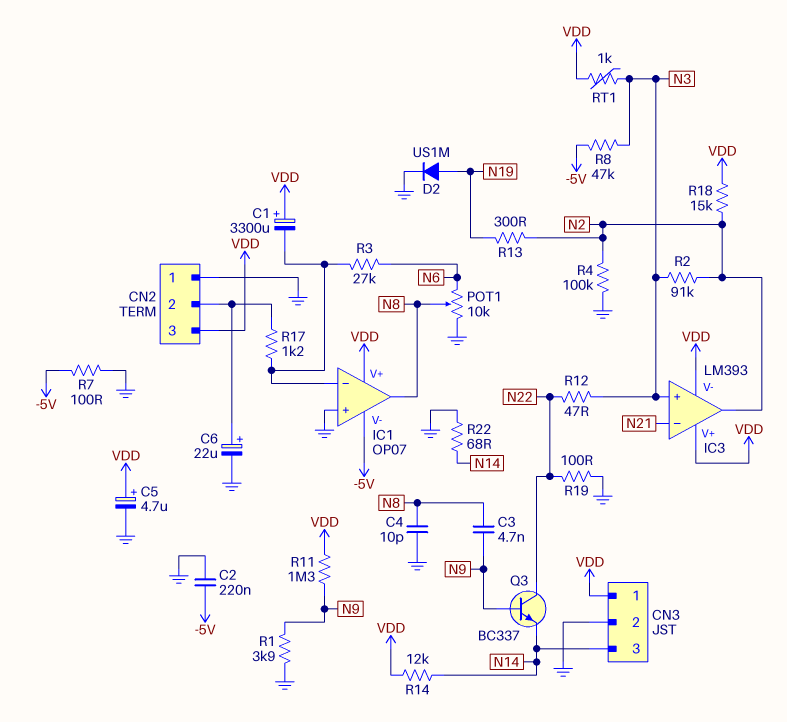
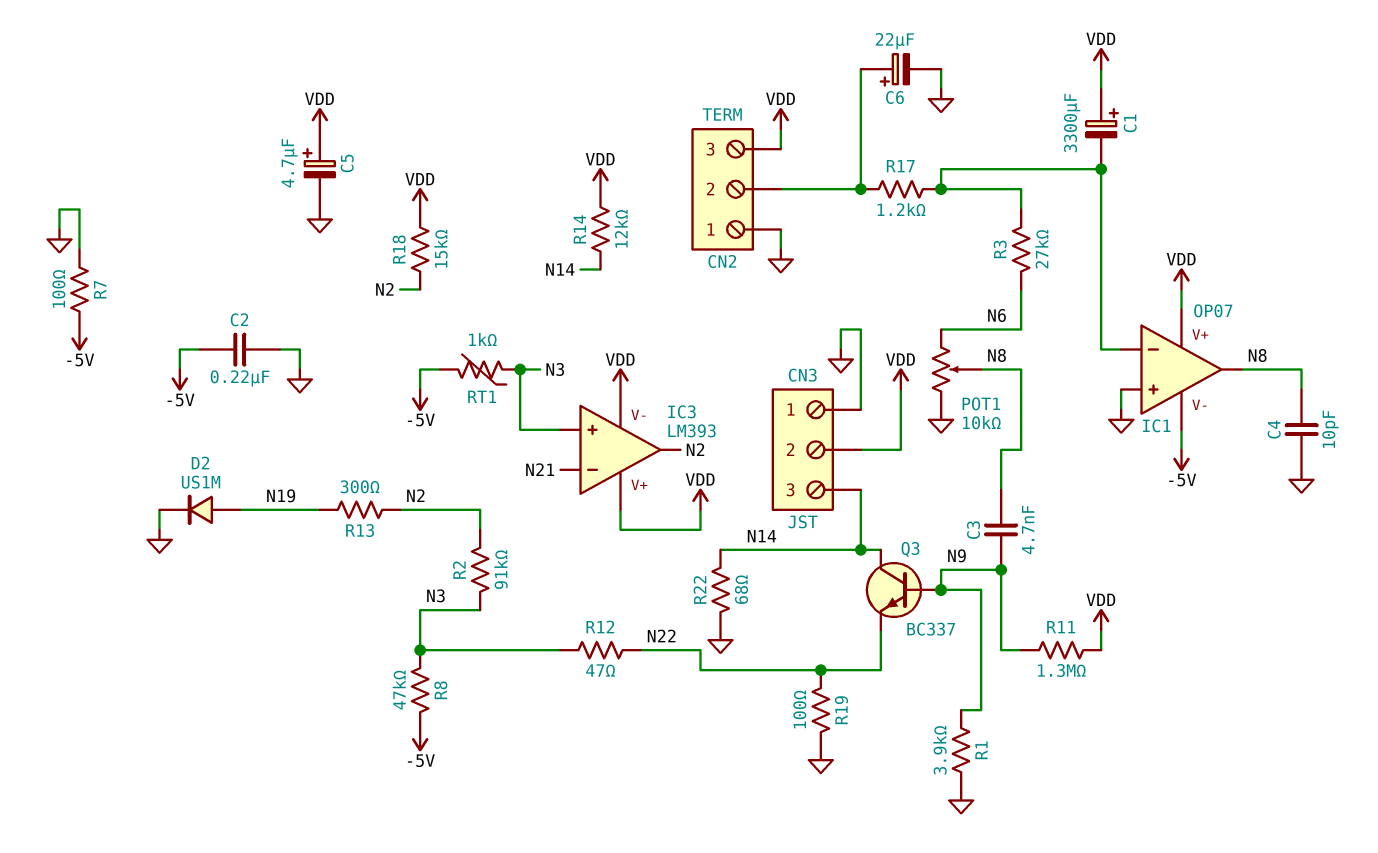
CN3 pin 1: VDD -> GND
CN3 pin 2: GND -> VDD
Q3: NPN BC337 (B N9, C N22, E N14) -> NPN BC337 (B N9, C N14, E N22)
R4: 100k (GND, N2) -> none
RT1: 1k (N3, VDD) -> 1k (-5V, N3)

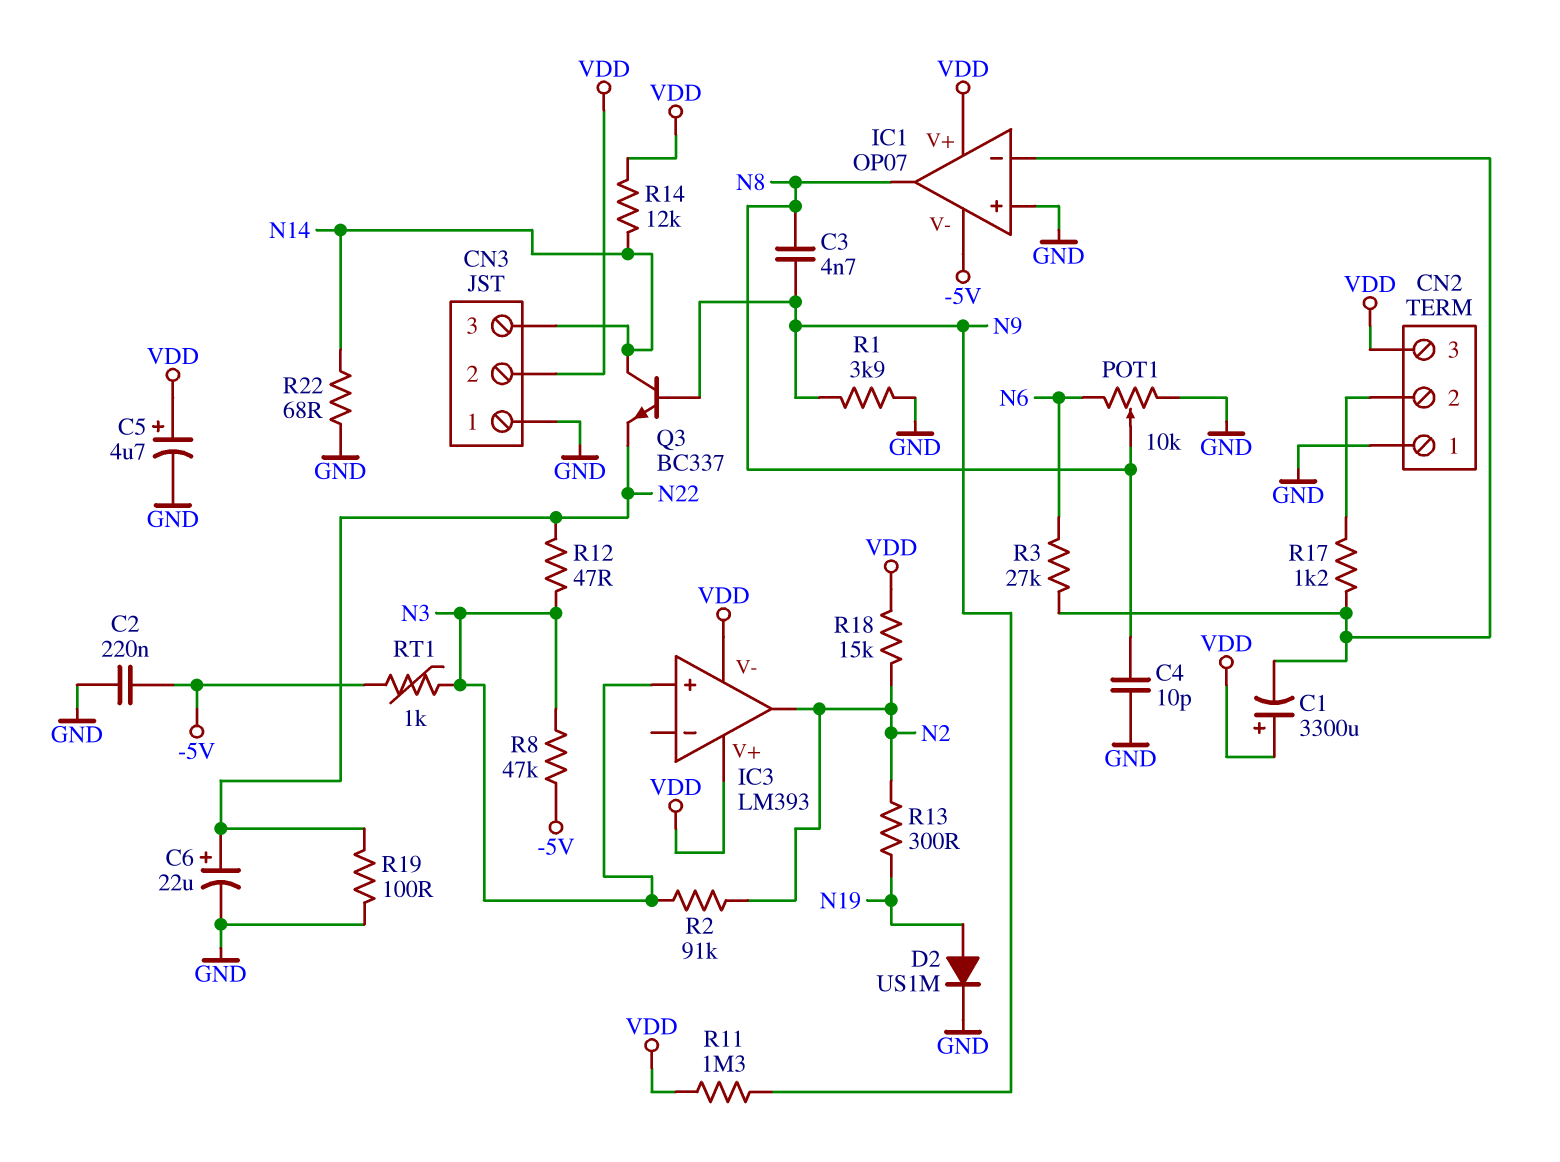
C6: 22uF (plus CN2/2, minus GND) -> 22uF (plus N22, minus GND)
IC3 pin in-: N21 -> none
R7: 100 (-5V, GND) -> none

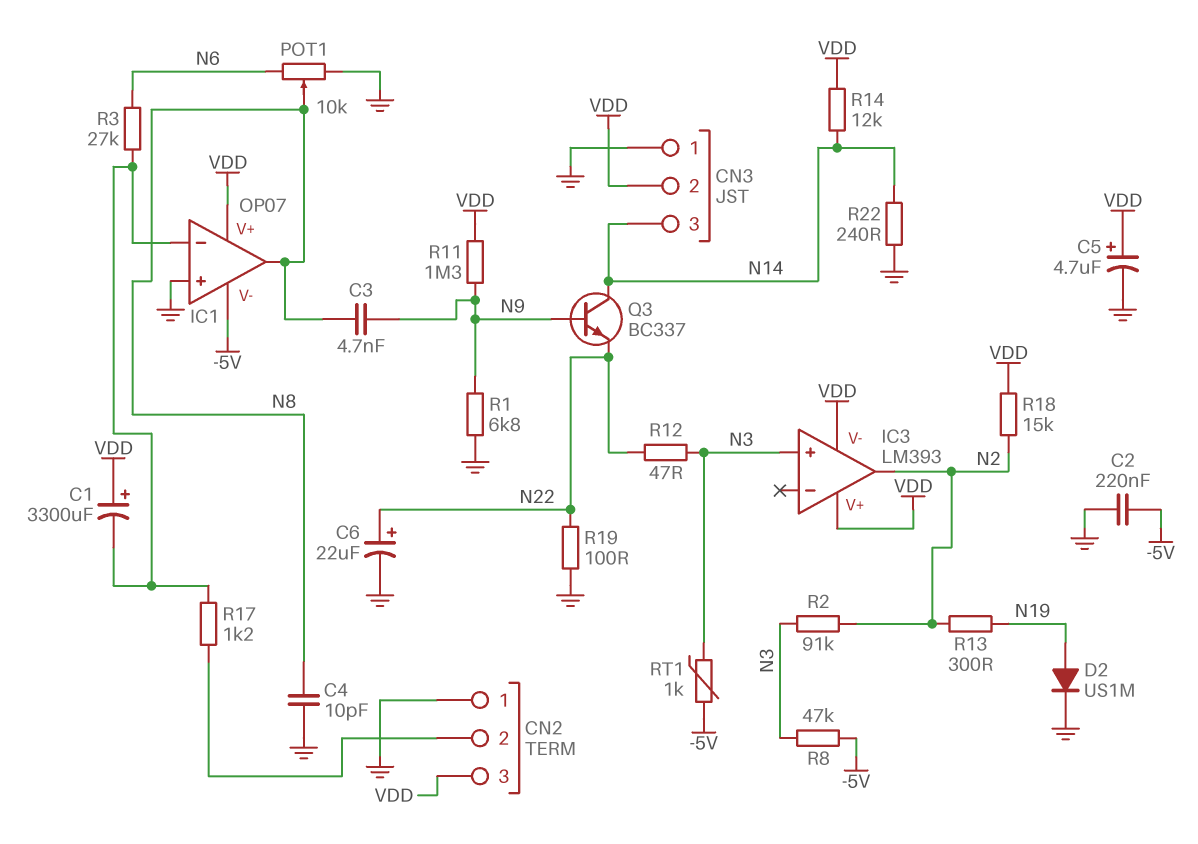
R1: 3.9k (GND, N9) -> 6.8k (GND, N9)
R22: 68 (GND, N14) -> 240 (GND, N14)

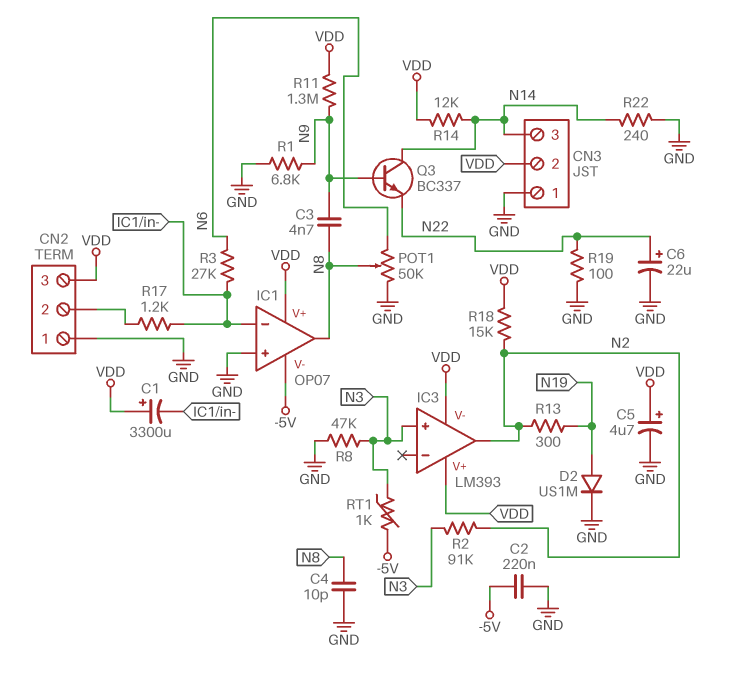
POT1: 10k (GND, N6, wiper N8) -> 50k (GND, N6, wiper N8)
R8: 47k (-5V, N3) -> 47k (GND, N3)
R12: 47 (N3, N22) -> none

